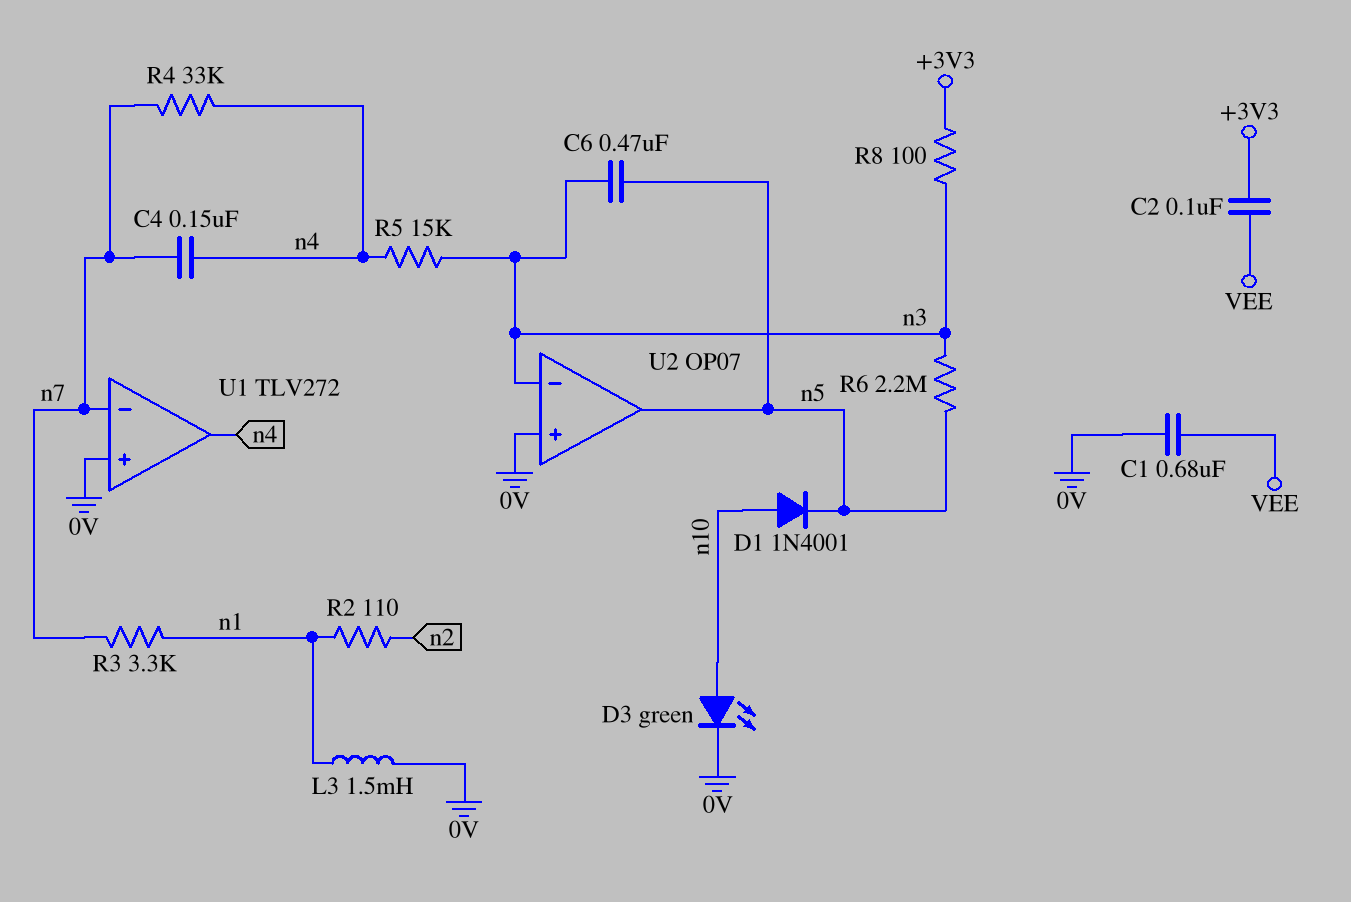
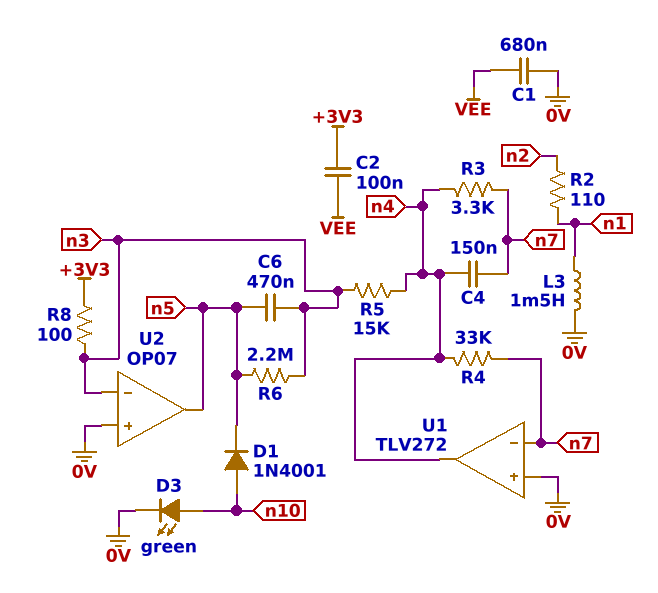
R3: 3.3k (n1, n7) -> 3.3k (n4, n7)

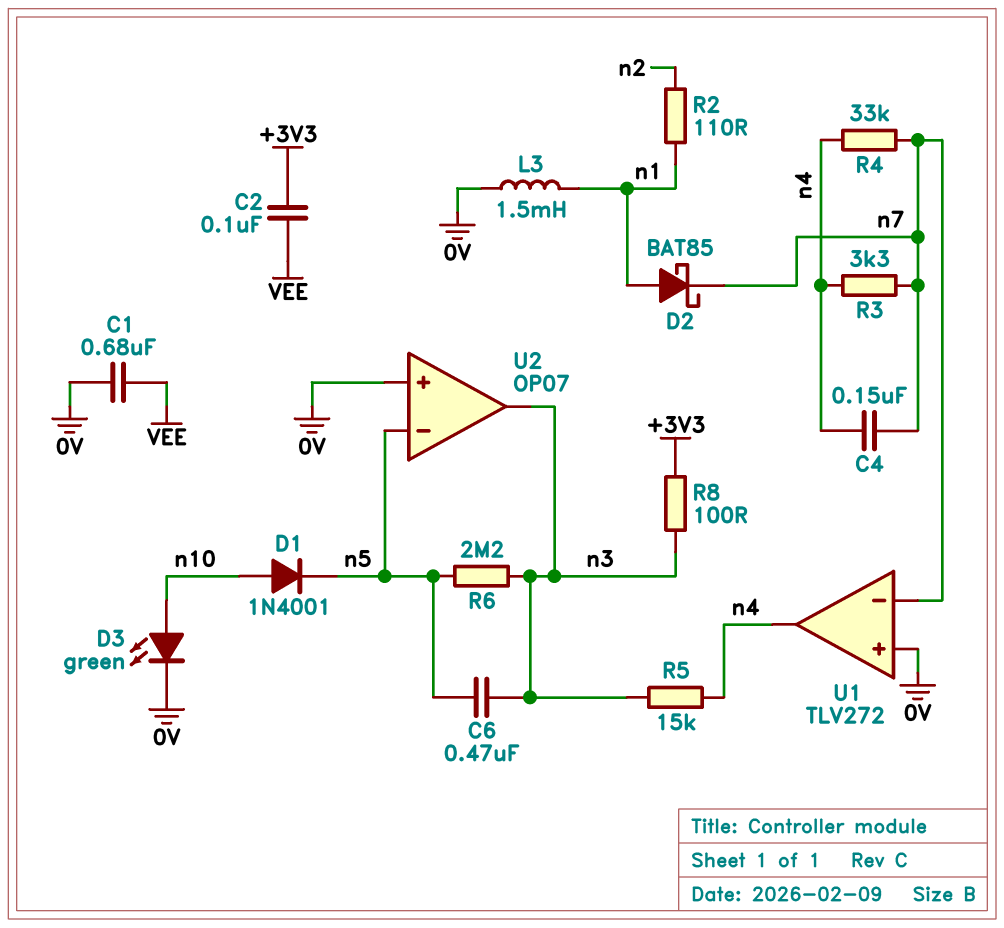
D2: none -> schottky BAT85 (A n1, K n7)
U2 pin in-: n3 -> n5
U2 pin out: n5 -> n3

